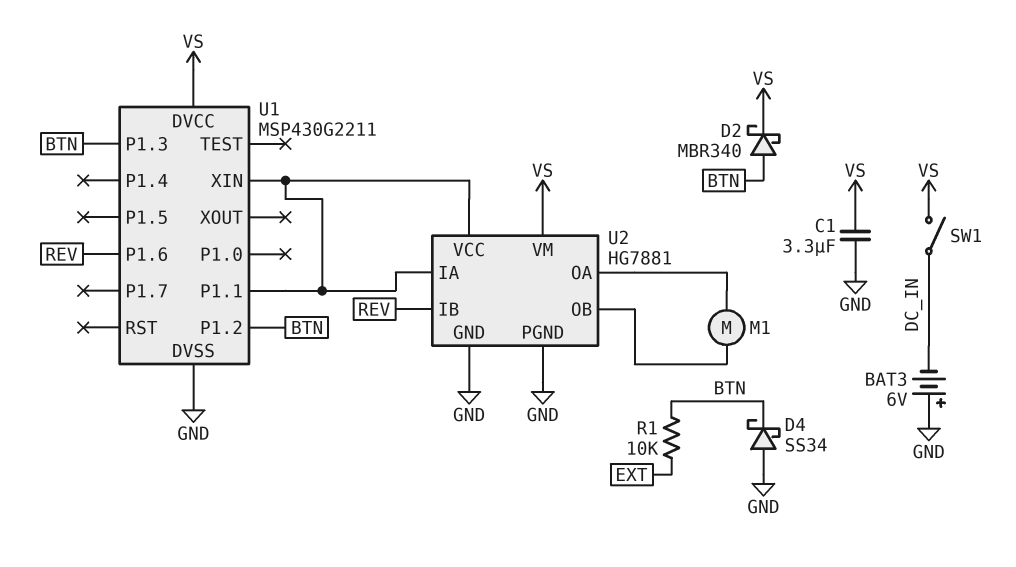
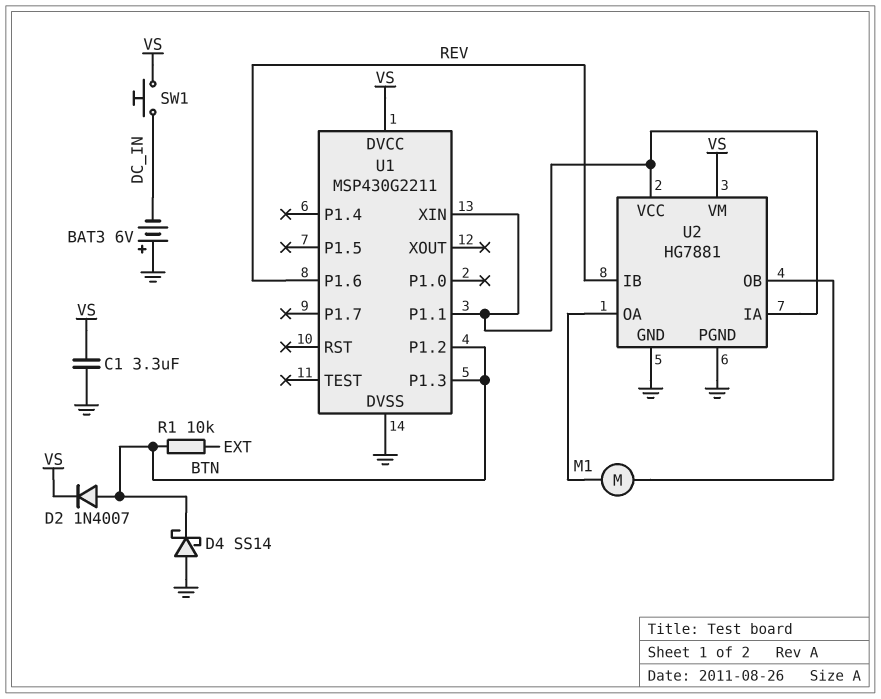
D2: schottky MBR340 (A BTN, K VS) -> diode 1N4007 (A BTN, K VS)
D4: schottky SS34 (A GND, K BTN) -> schottky SS14 (A GND, K BTN)
SW1: switch (DC_IN, VS) -> button (DC_IN, VS)

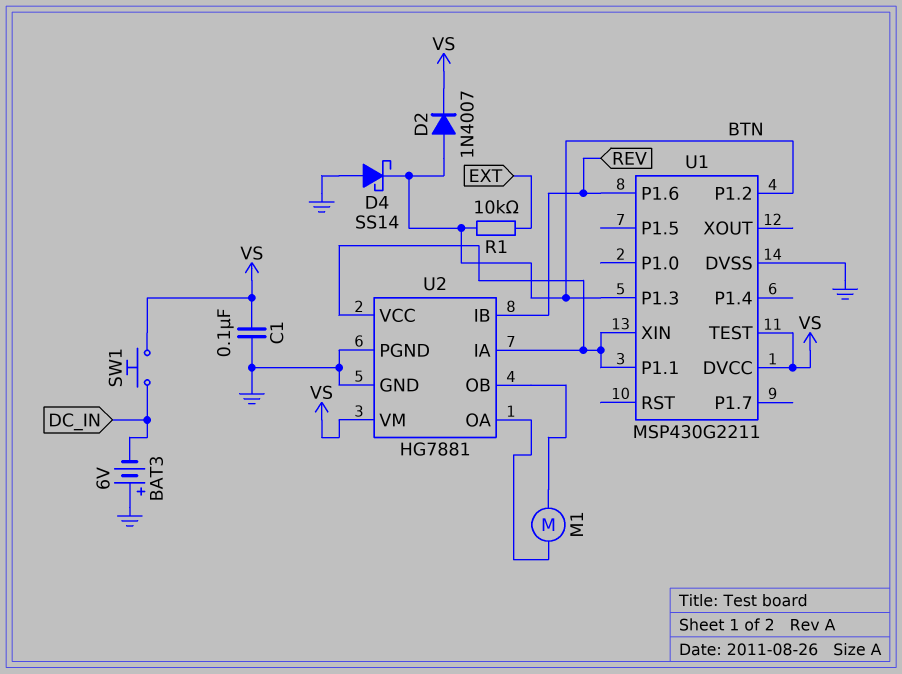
C1: 3.3uF (GND, VS) -> 100nF (GND, VS)
U1 pin TEST: none -> VS

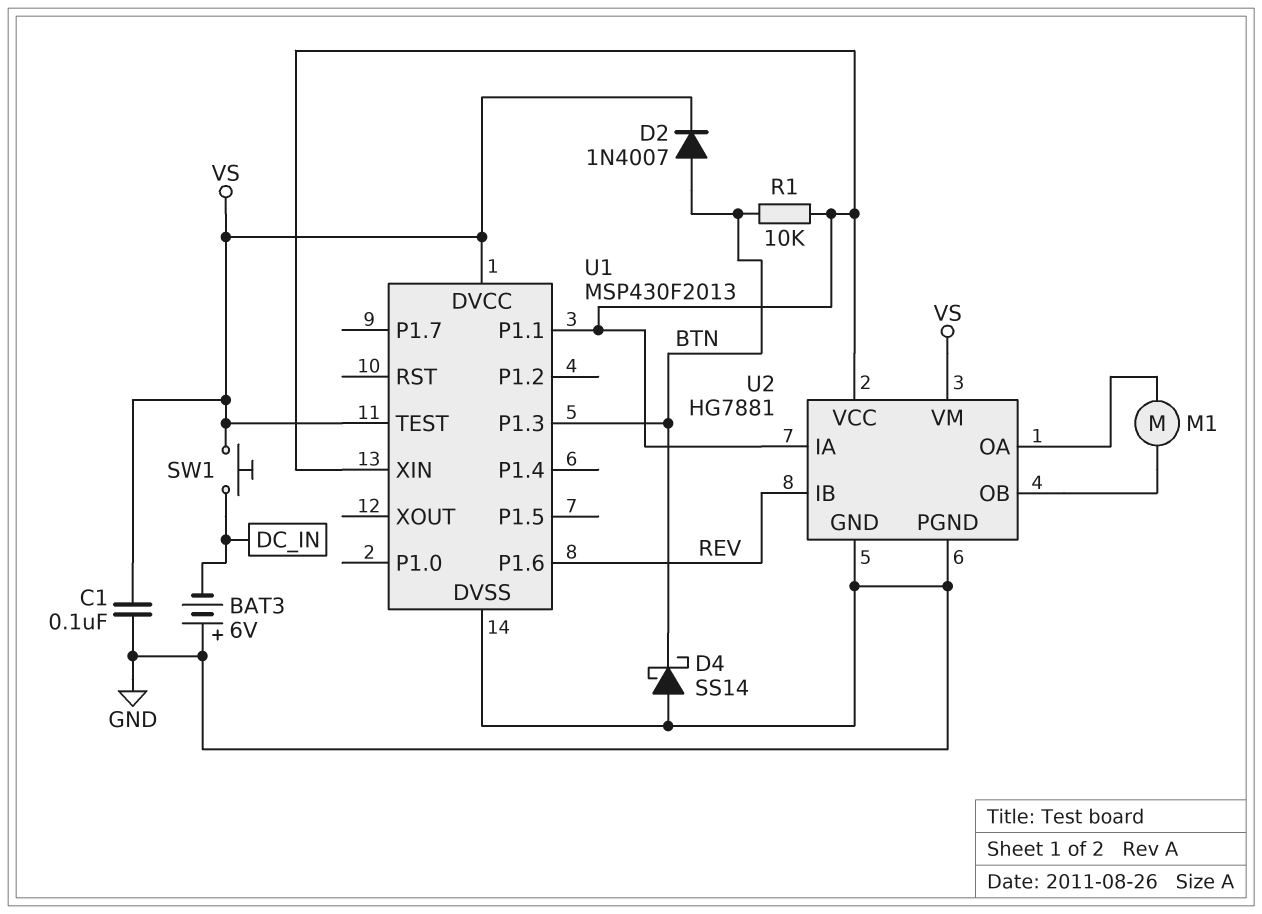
R1: 10k (BTN, EXT) -> 10k (BTN, U1/P1.1)
U1: MSP430G2211 -> MSP430F2013
U1 pin P1.2: BTN -> none

